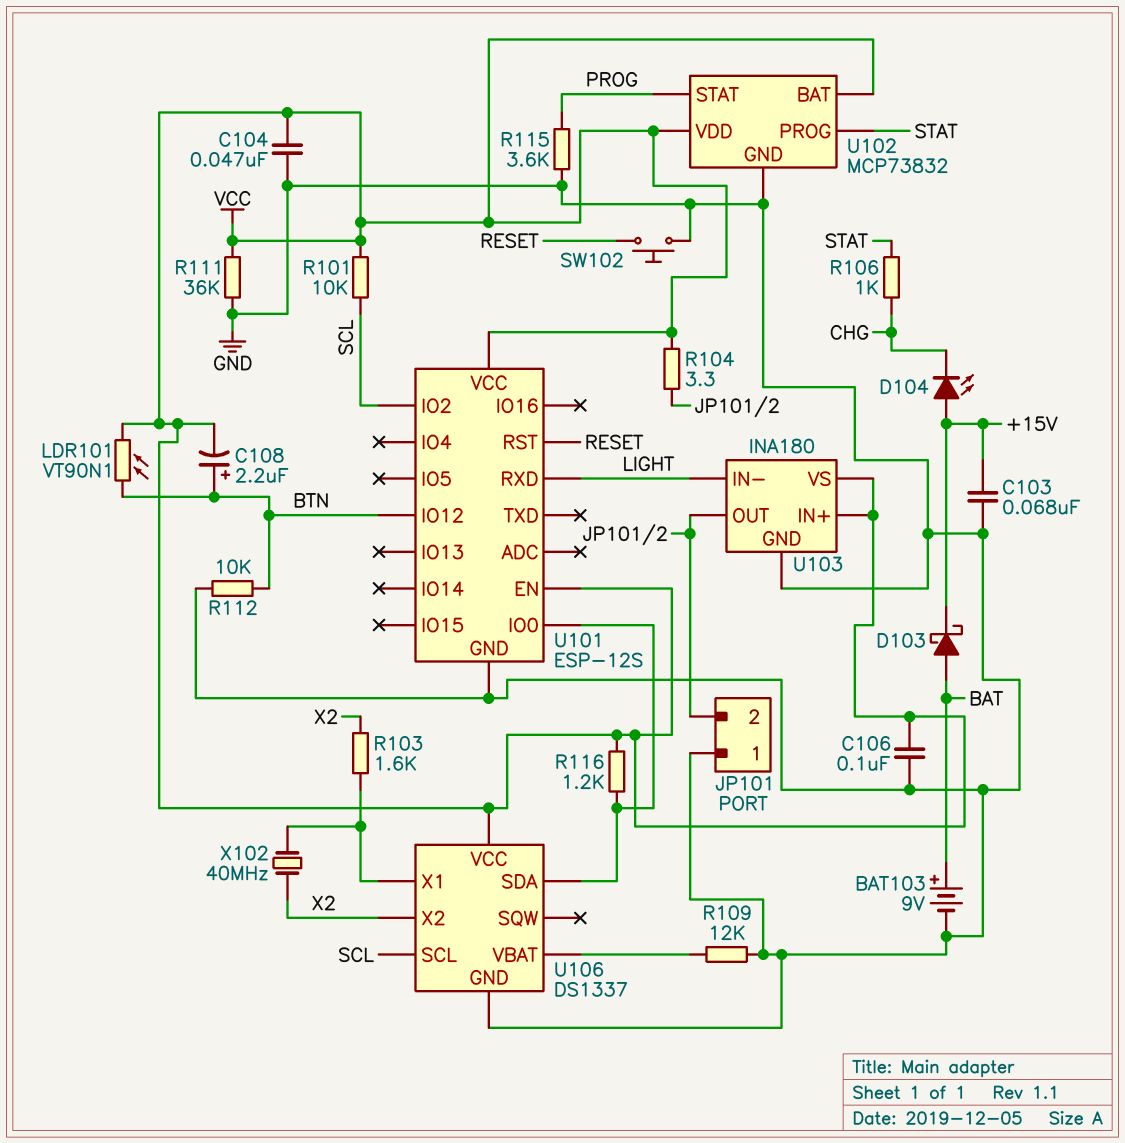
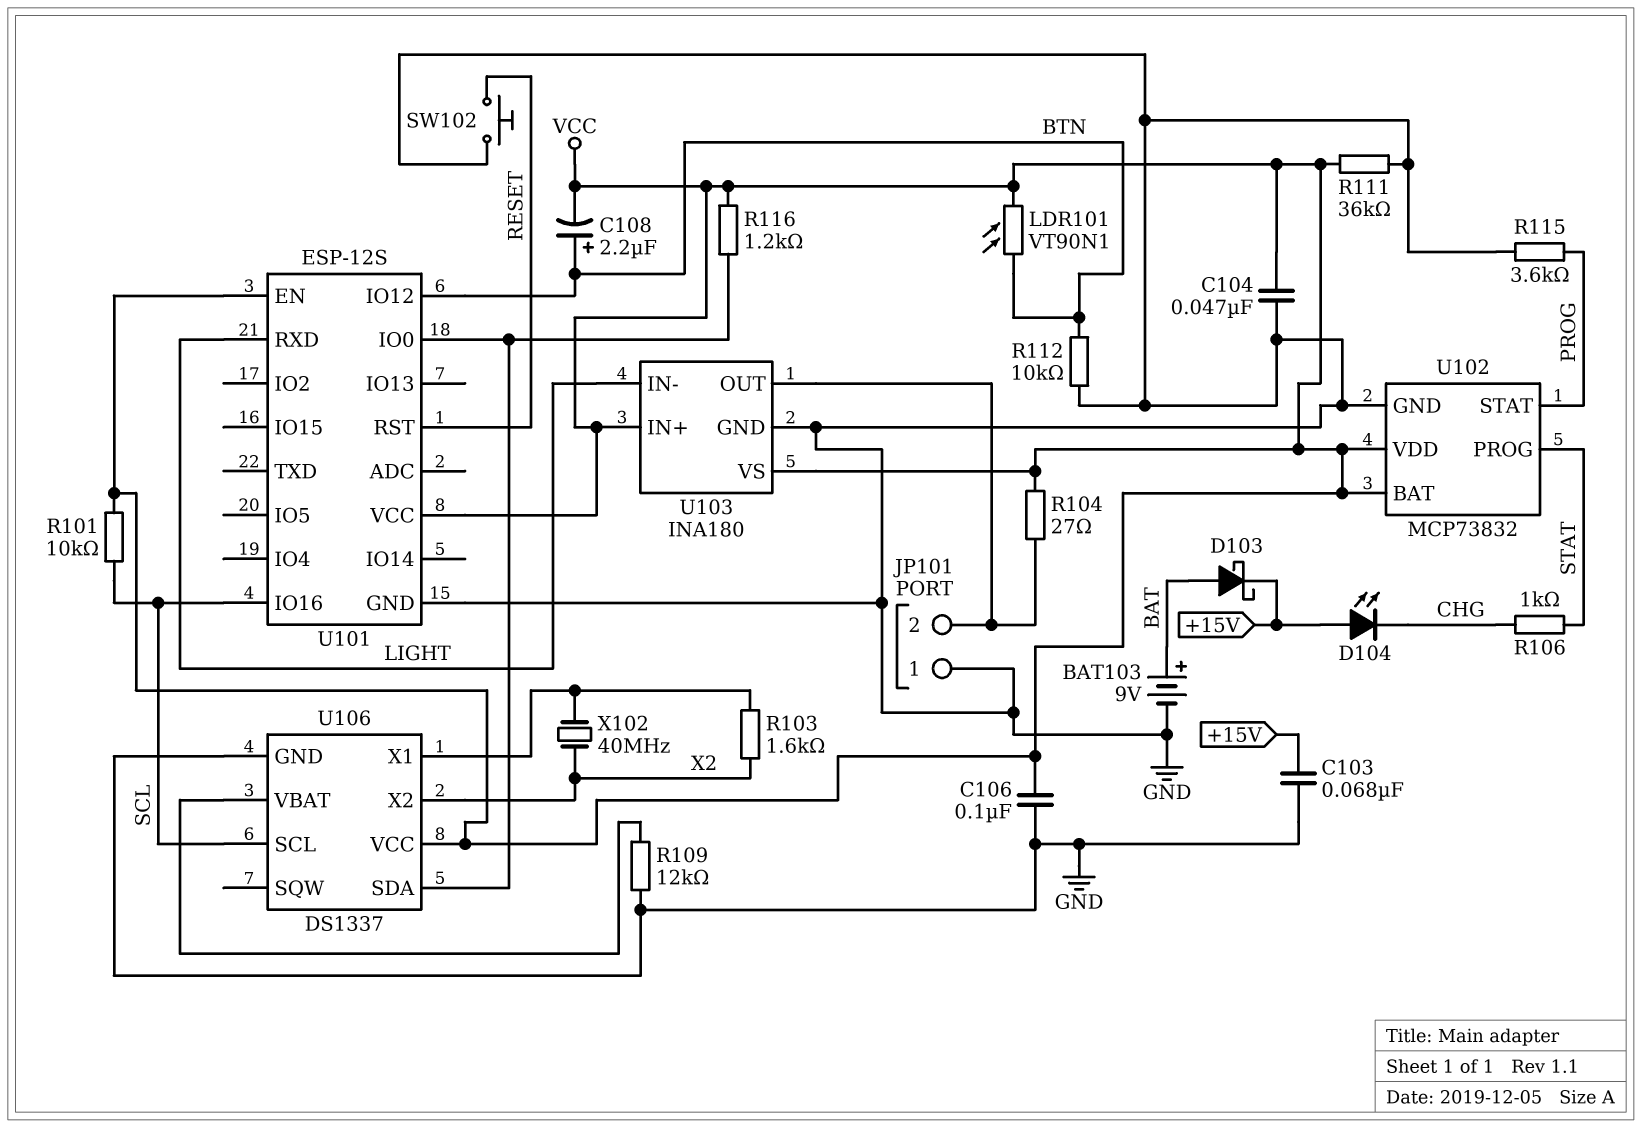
R104: 3.3 (JP101/2, VCC) -> 27 (JP101/2, VCC)
U101 pin IO2: SCL -> none
U101 pin IO16: none -> SCL

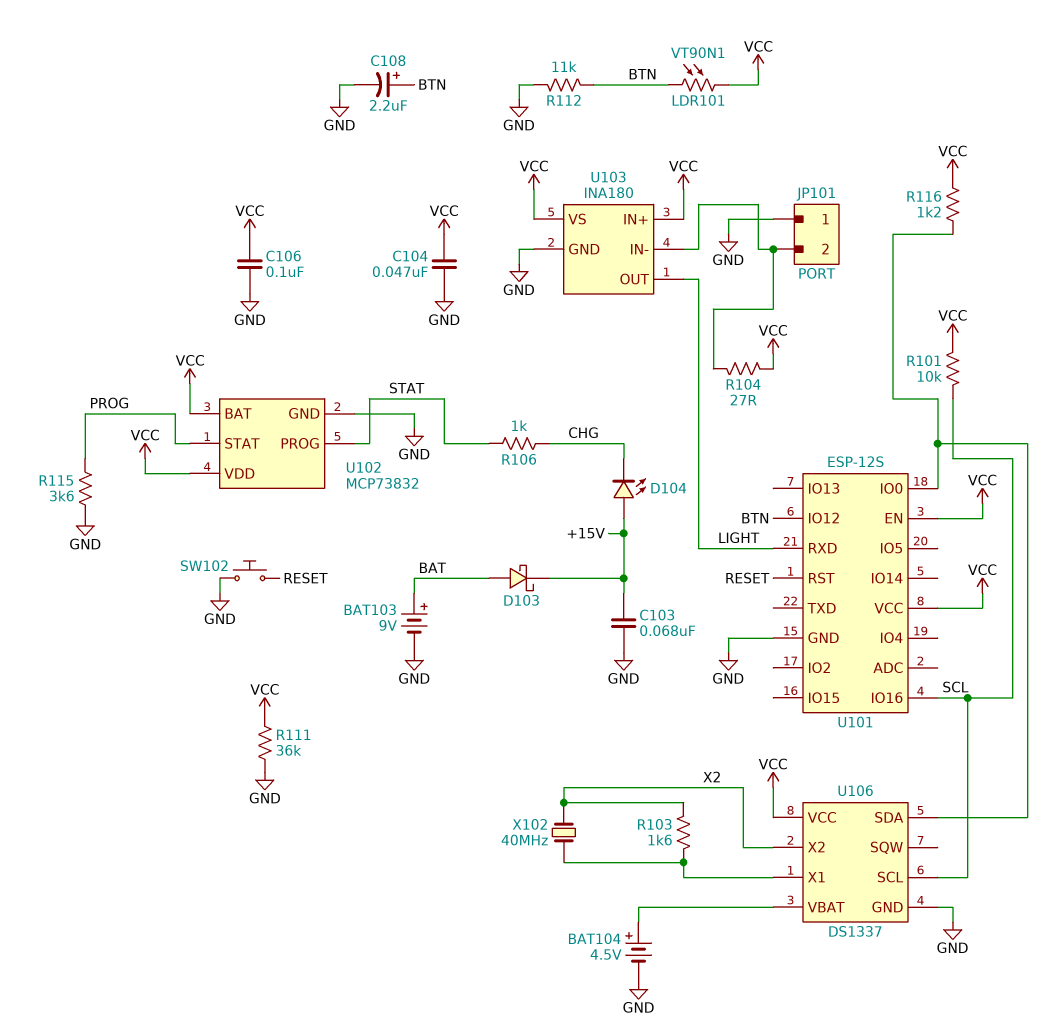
BAT104: none -> 4.5V (plus U106/VBAT, minus GND)
C108: 2.2uF (plus BTN, minus VCC) -> 2.2uF (plus BTN, minus GND)
R109: 12k (GND, U106/VBAT) -> none
R112: 10k (BTN, GND) -> 11k (BTN, GND)
U103 pin IN-: LIGHT -> JP101/2
U103 pin OUT: JP101/2 -> LIGHT

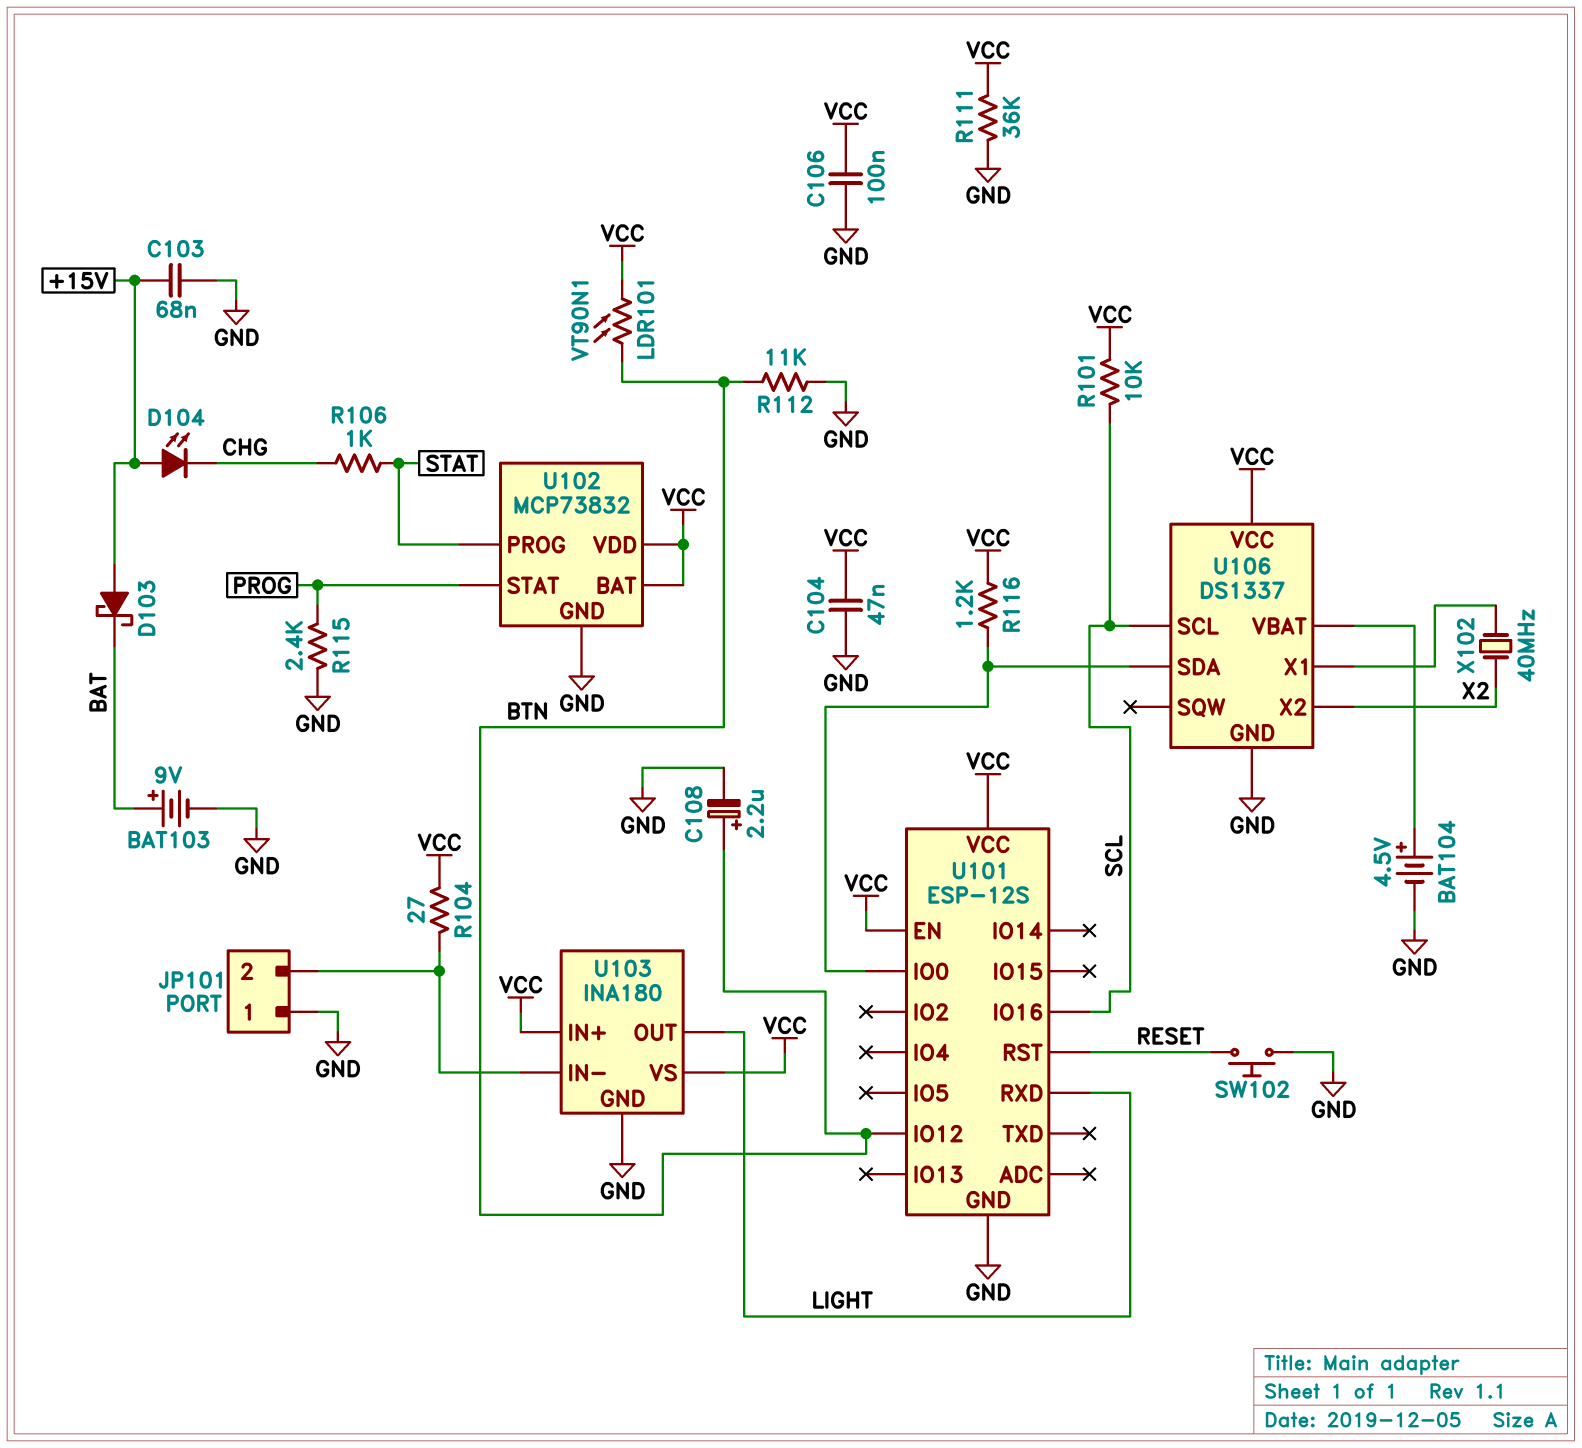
D103: schottky (A BAT, K +15V) -> schottky (A +15V, K BAT)
R103: 1.6k (U106/X1, X2) -> none
R115: 3.6k (GND, PROG) -> 2.4k (GND, PROG)

